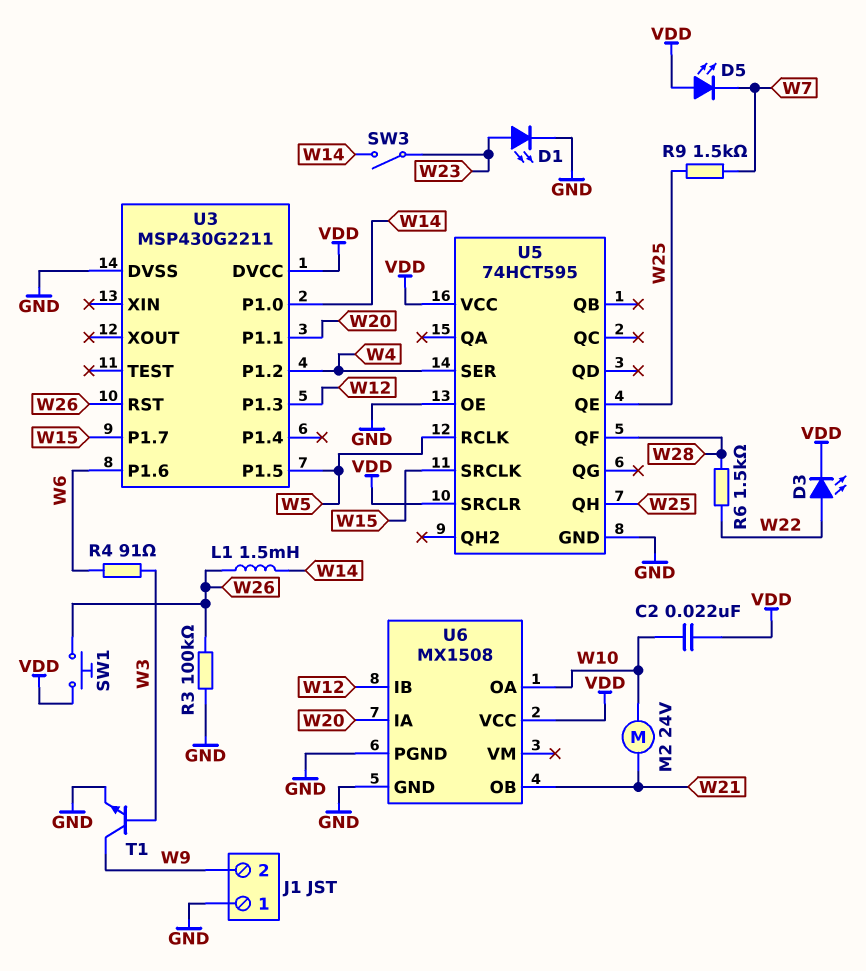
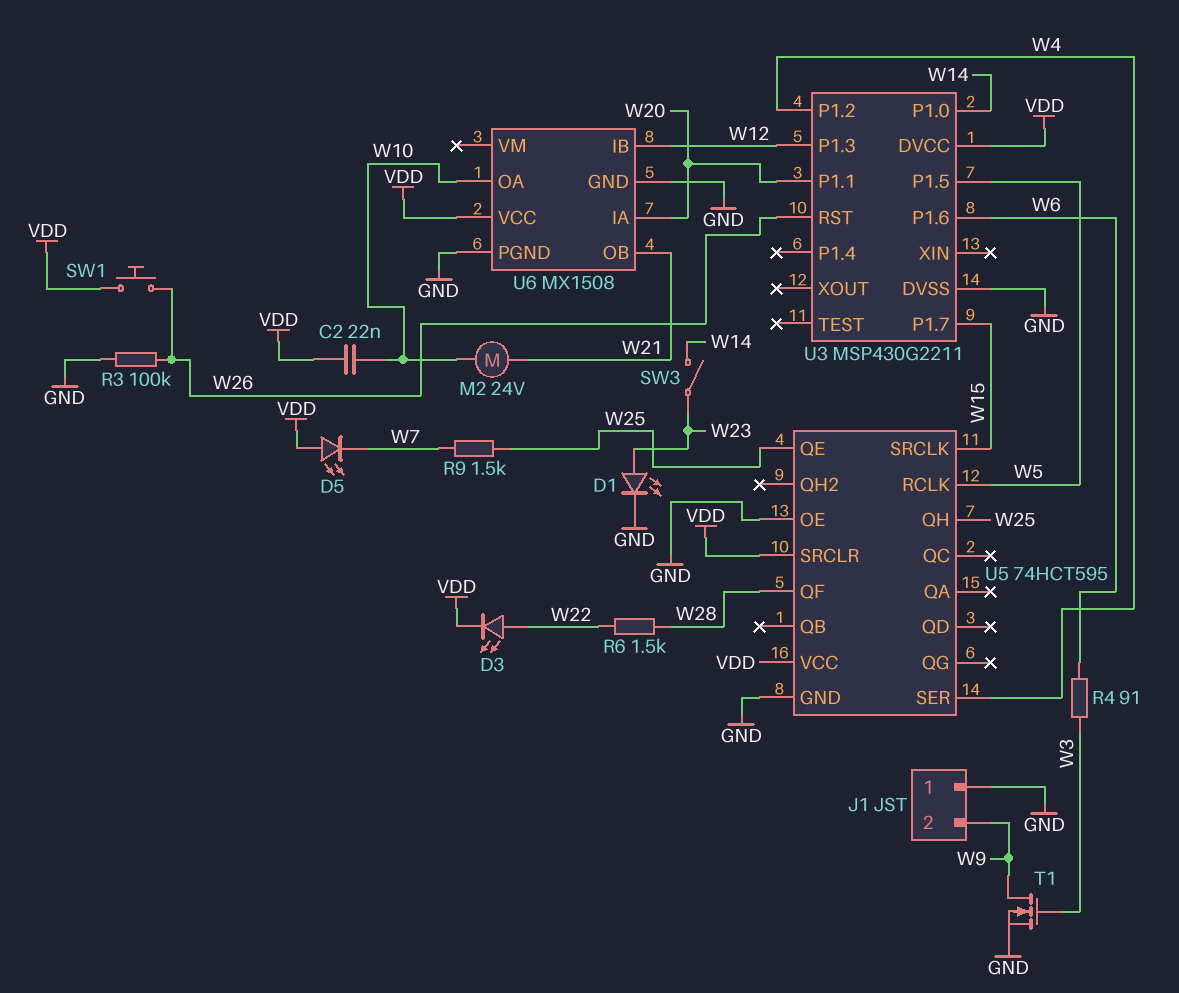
L1: 1.5mH (W14, W26) -> none
T1: NPN (B W3, C W9, E GND) -> NMOS (G W3, D W9, S GND)

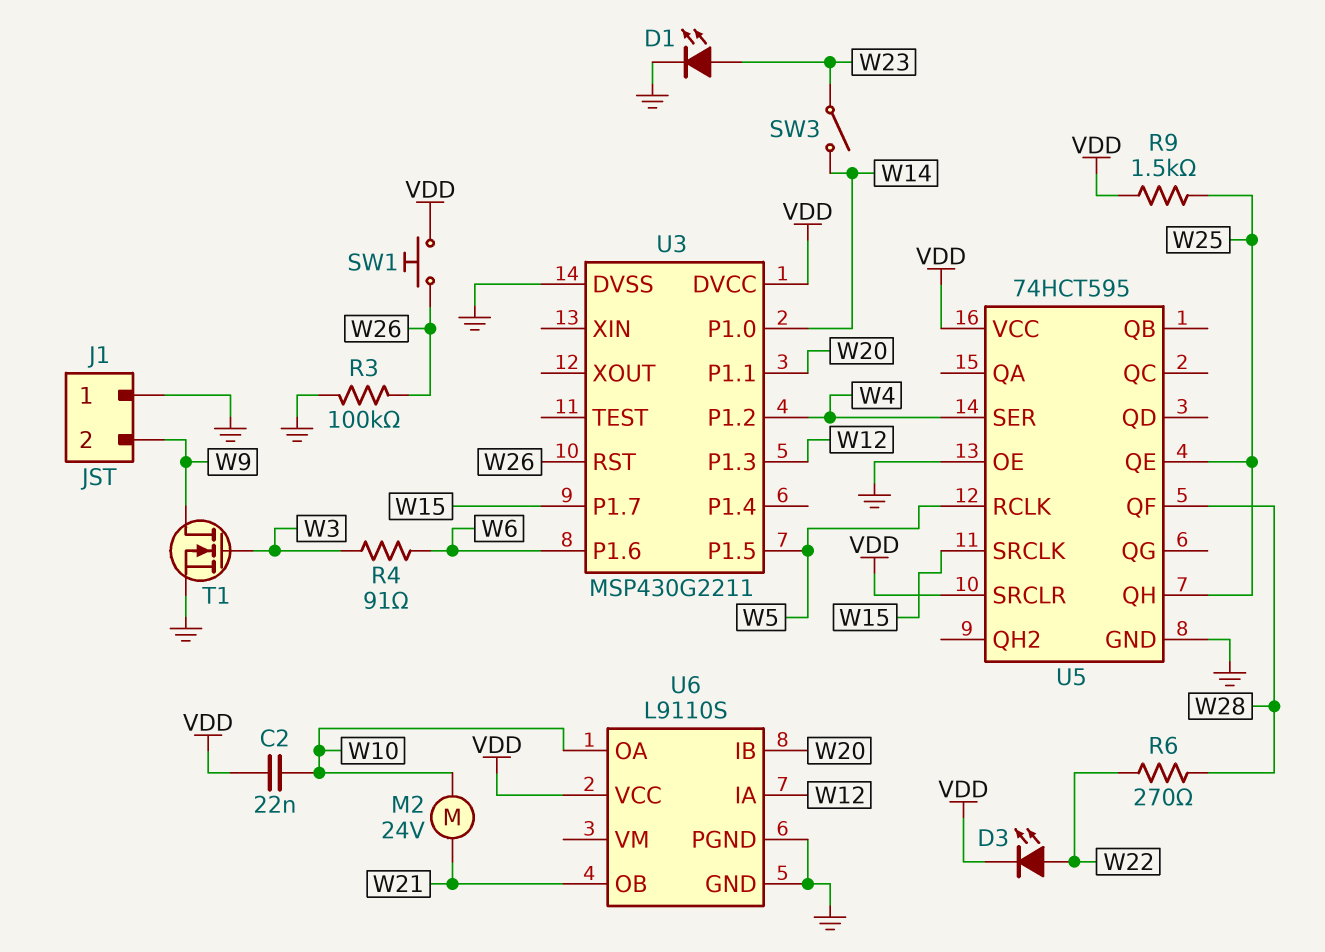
D5: LED (A VDD, K W7) -> none
R6: 1.5k (W22, W28) -> 270 (W22, W28)
R9: 1.5k (W7, W25) -> 1.5k (VDD, W25)
U6: MX1508 -> L9110S
U6 pin IA: W20 -> W12
U6 pin IB: W12 -> W20

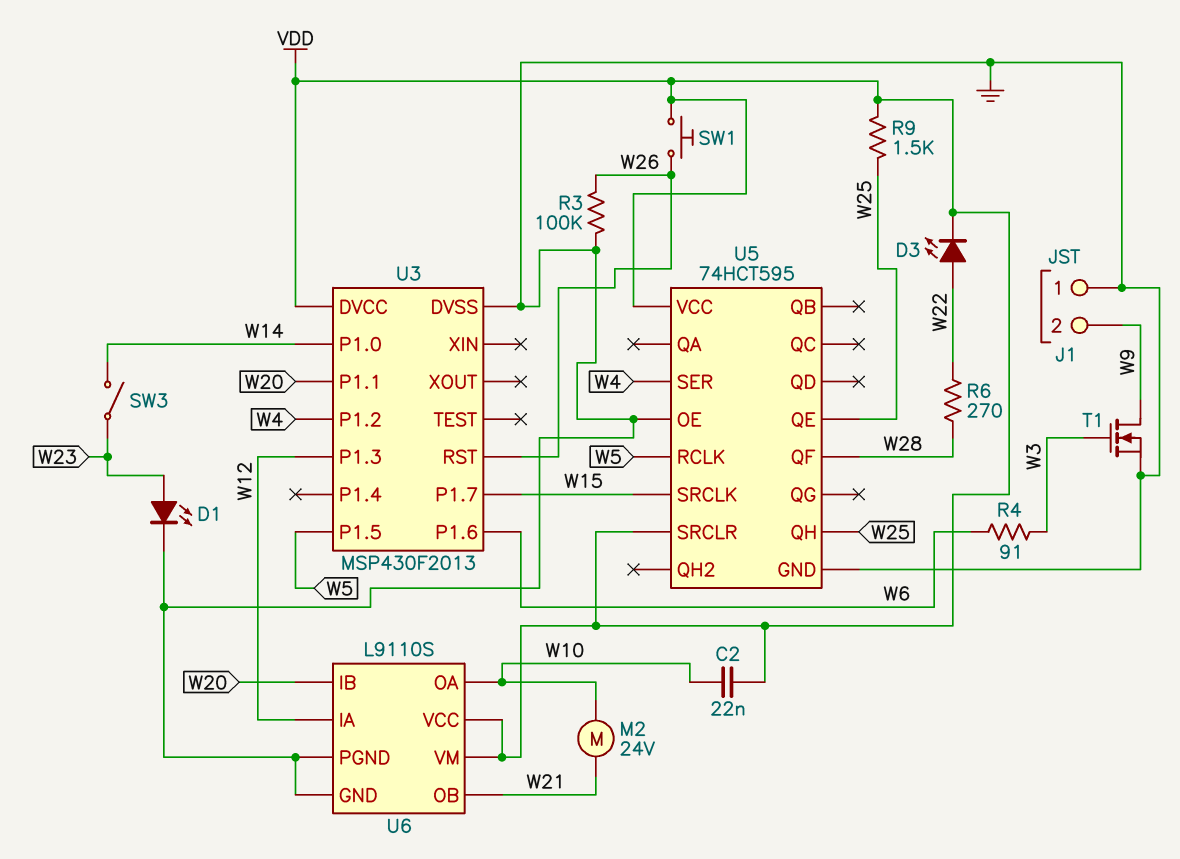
U3: MSP430G2211 -> MSP430F2013
U6 pin VM: none -> VDD

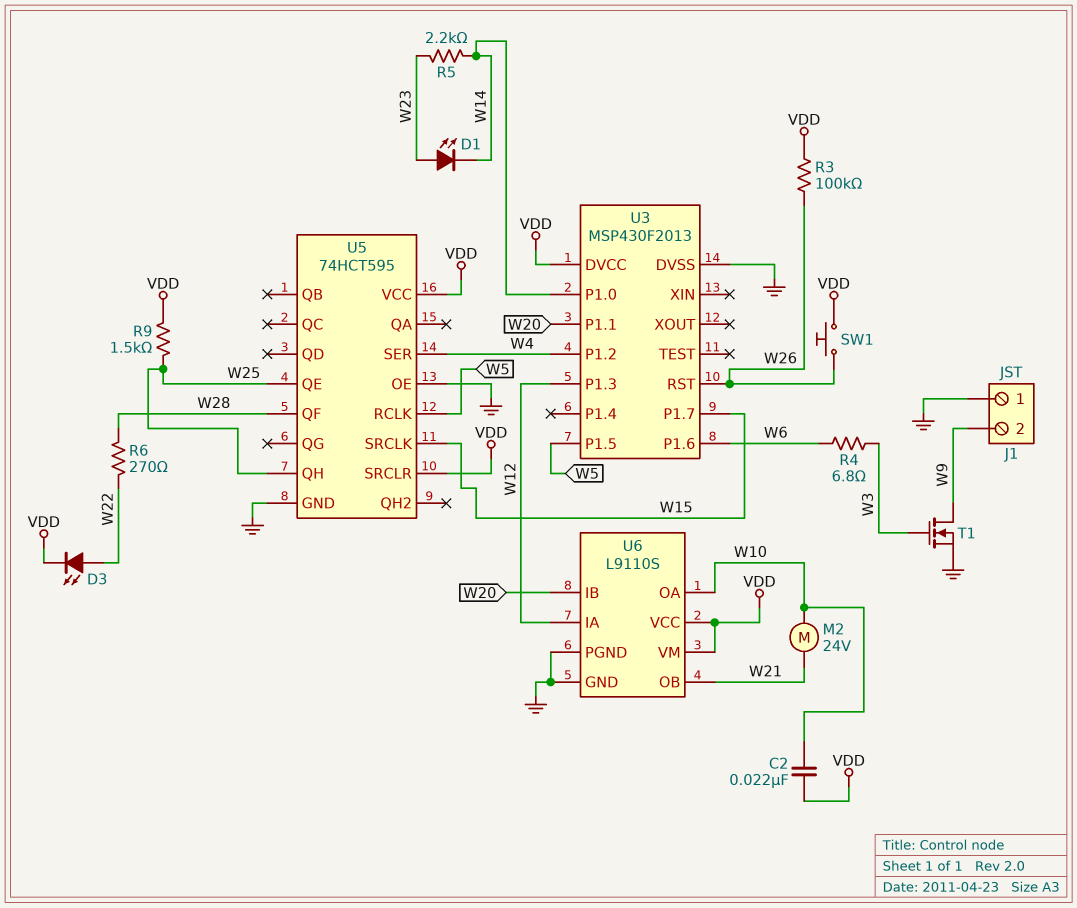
D1: LED (A W23, K GND) -> LED (A W23, K W14)
R3: 100k (GND, W26) -> 100k (VDD, W26)
R4: 91 (W3, W6) -> 6.8 (W3, W6)
R5: none -> 2.2k (W14, W23)
SW3: switch (W14, W23) -> none

